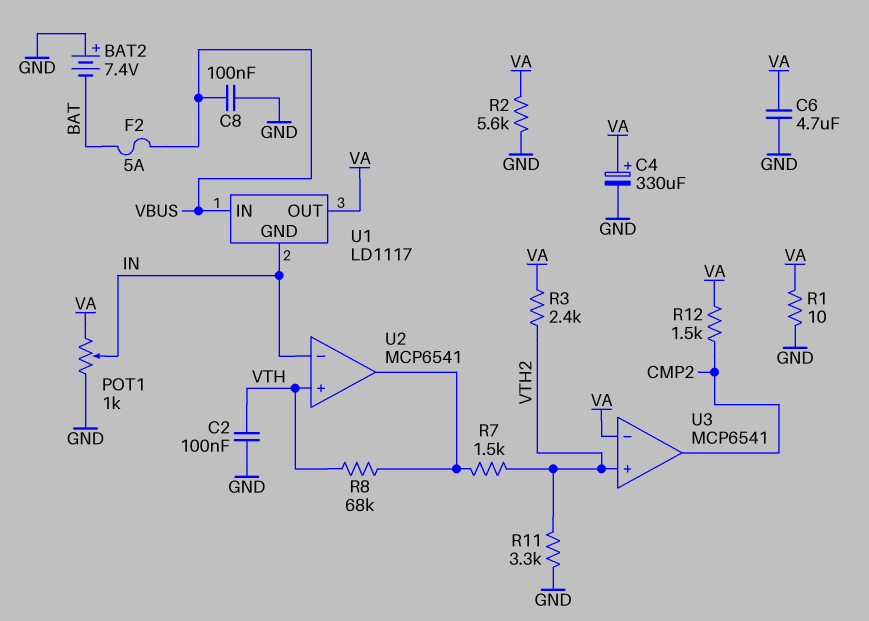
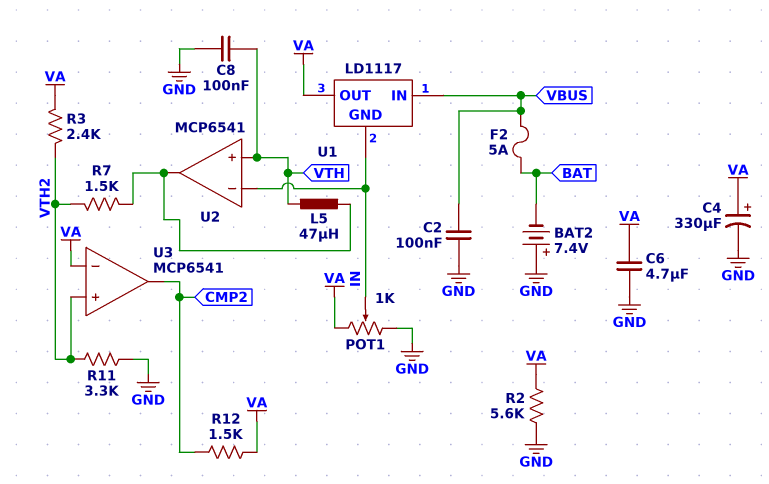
C2: 100nF (GND, VTH) -> 100nF (GND, VBUS)
C8: 100nF (GND, VBUS) -> 100nF (GND, VTH)
L5: none -> 47uH (U2/out, VTH)
R1: 10 (GND, VA) -> none
R8: 68k (U2/out, VTH) -> none

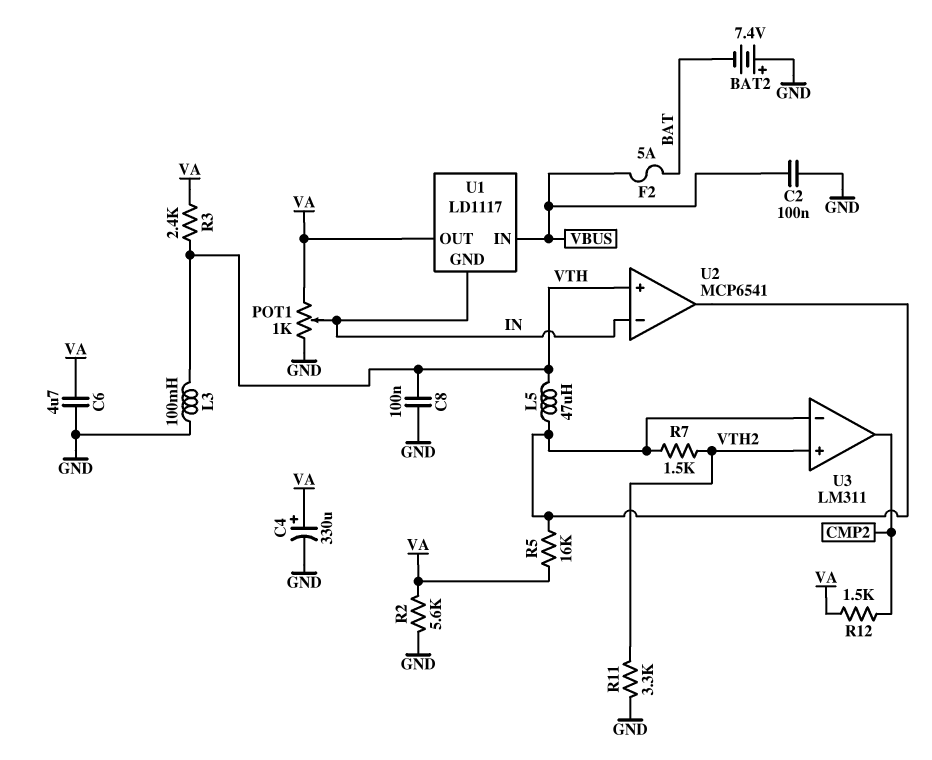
L3: none -> 100mH (GND, VTH)
R3: 2.4k (VA, VTH2) -> 2.4k (VA, VTH)
R5: none -> 16k (U2/out, VA)
U3: MCP6541 -> LM311
U3 pin in-: VA -> U2/out

